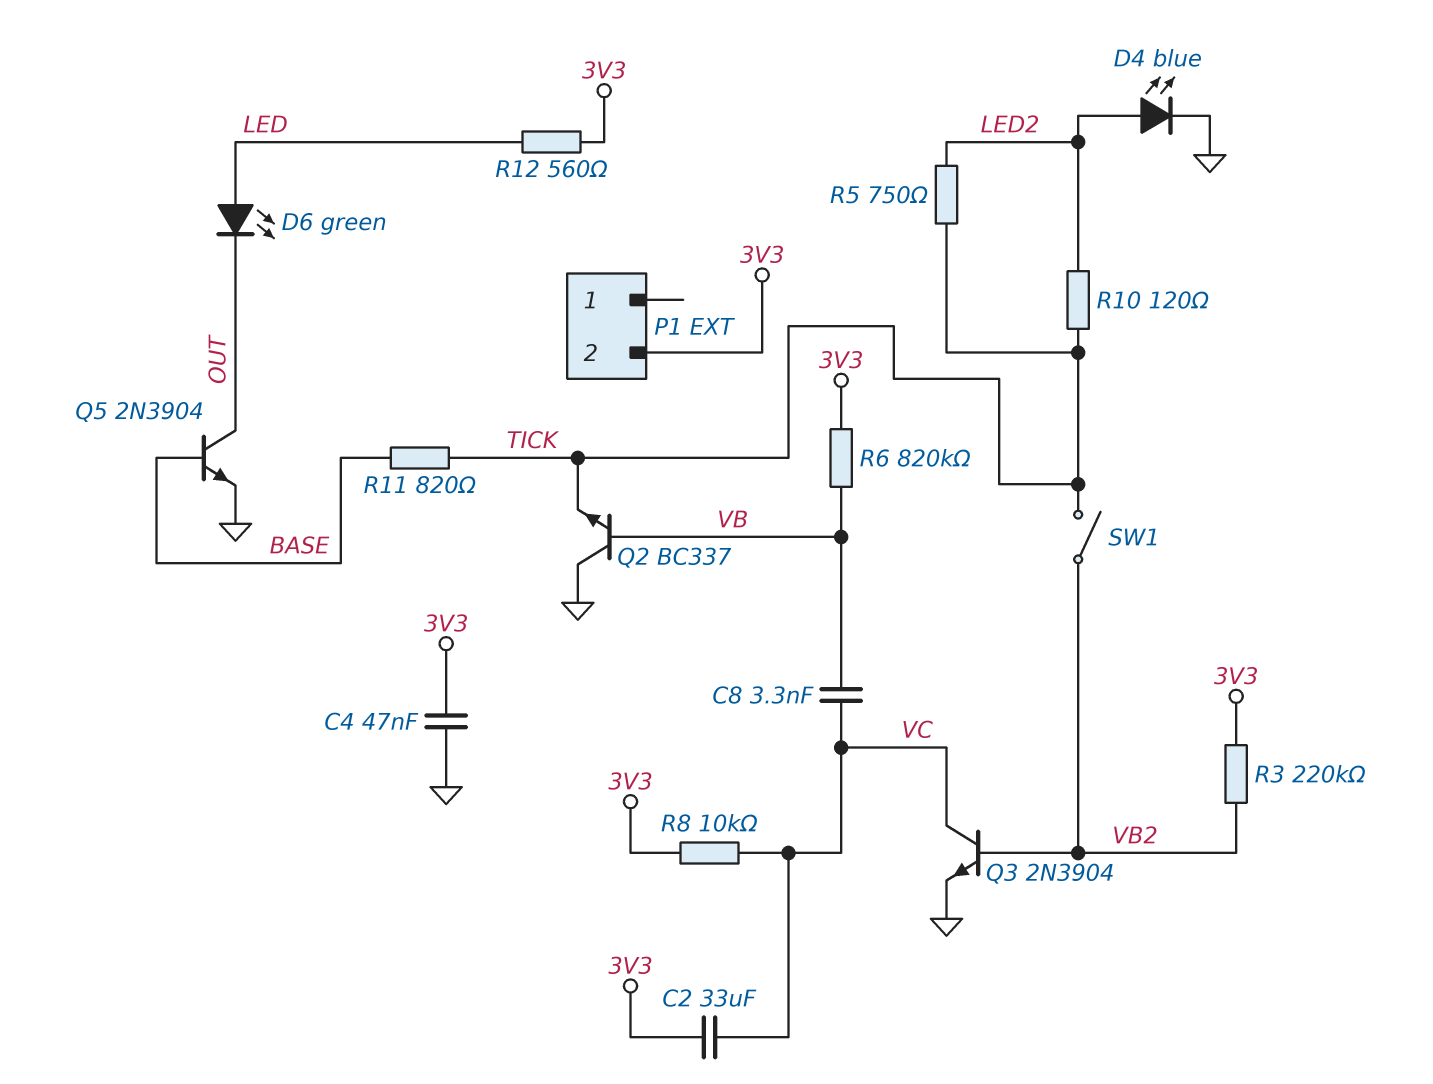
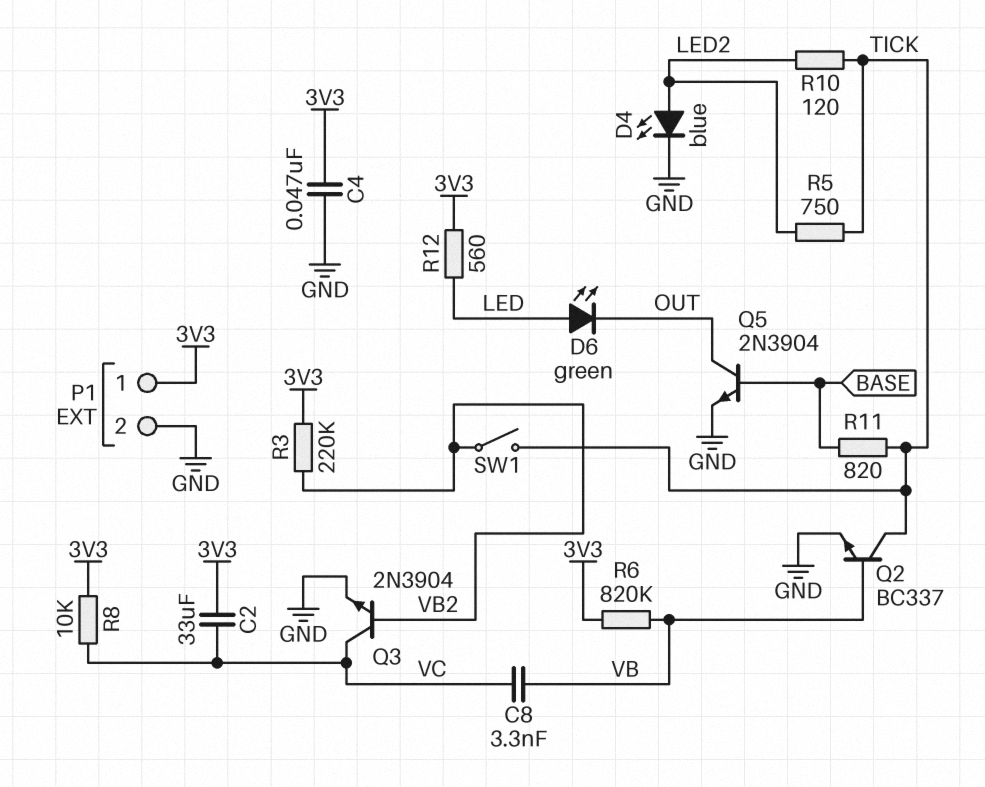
P1 pin 1: none -> 3V3
P1 pin 2: 3V3 -> GND
Q2: NPN BC337 (B VB, C GND, E TICK) -> NPN BC337 (B VB, C TICK, E GND)

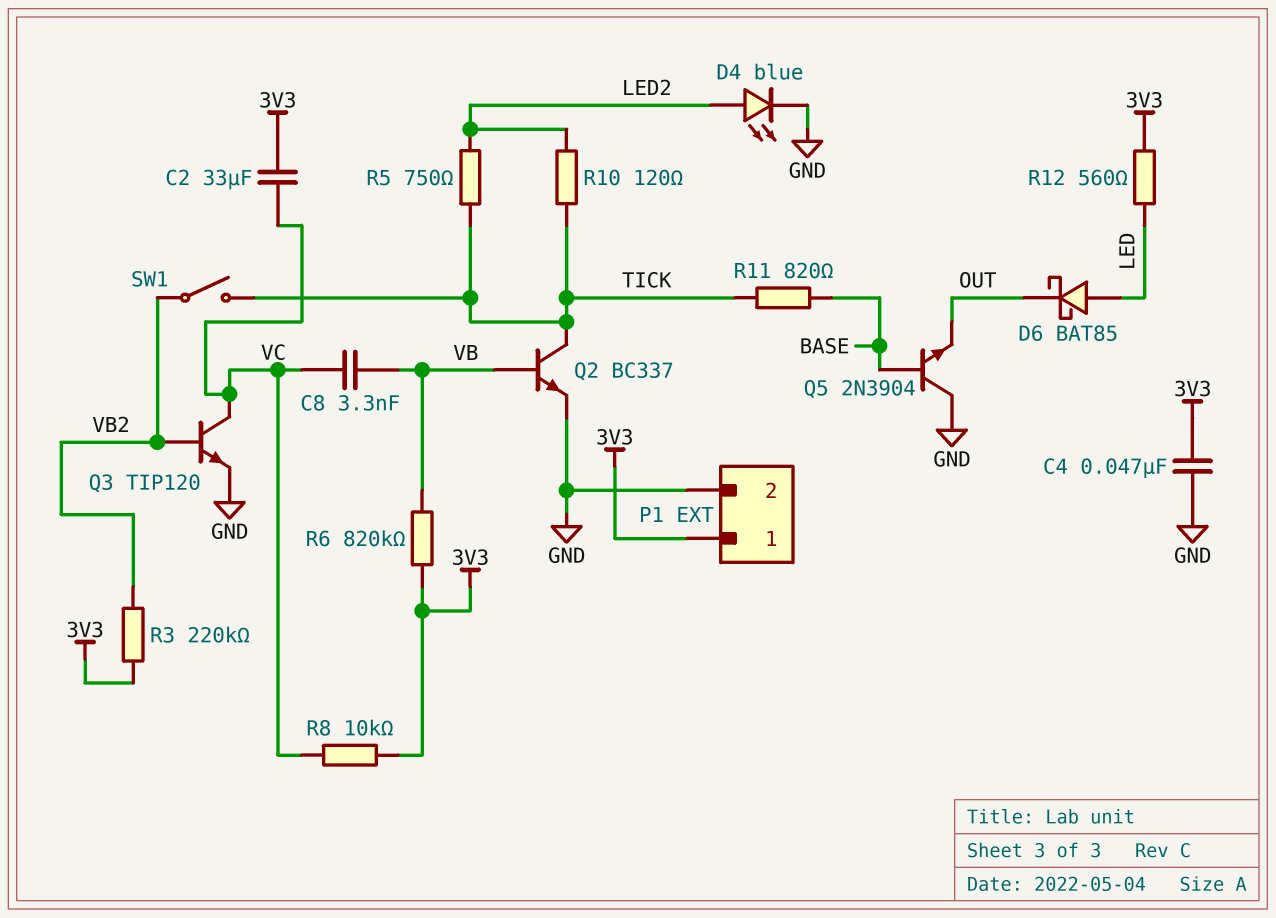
D6: LED green (A LED, K OUT) -> schottky BAT85 (A LED, K OUT)
Q3: NPN 2N3904 (B VB2, C VC, E GND) -> NPN TIP120 (B VB2, C VC, E GND)
Q5: NPN 2N3904 (B BASE, C OUT, E GND) -> NPN 2N3904 (B BASE, C GND, E OUT)

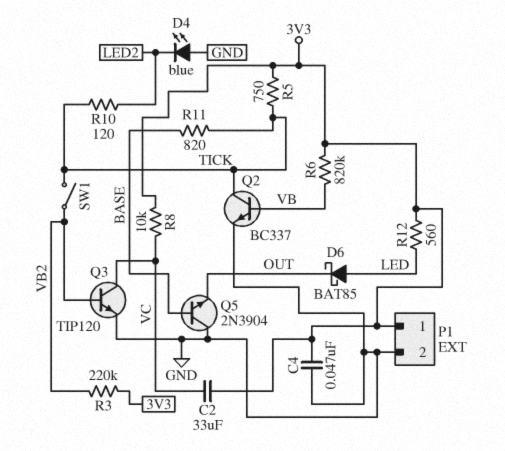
C8: 3.3nF (VB, VC) -> none
D4: LED blue (A LED2, K GND) -> LED blue (A GND, K LED2)
R5: 750 (LED2, TICK) -> 750 (3V3, TICK)

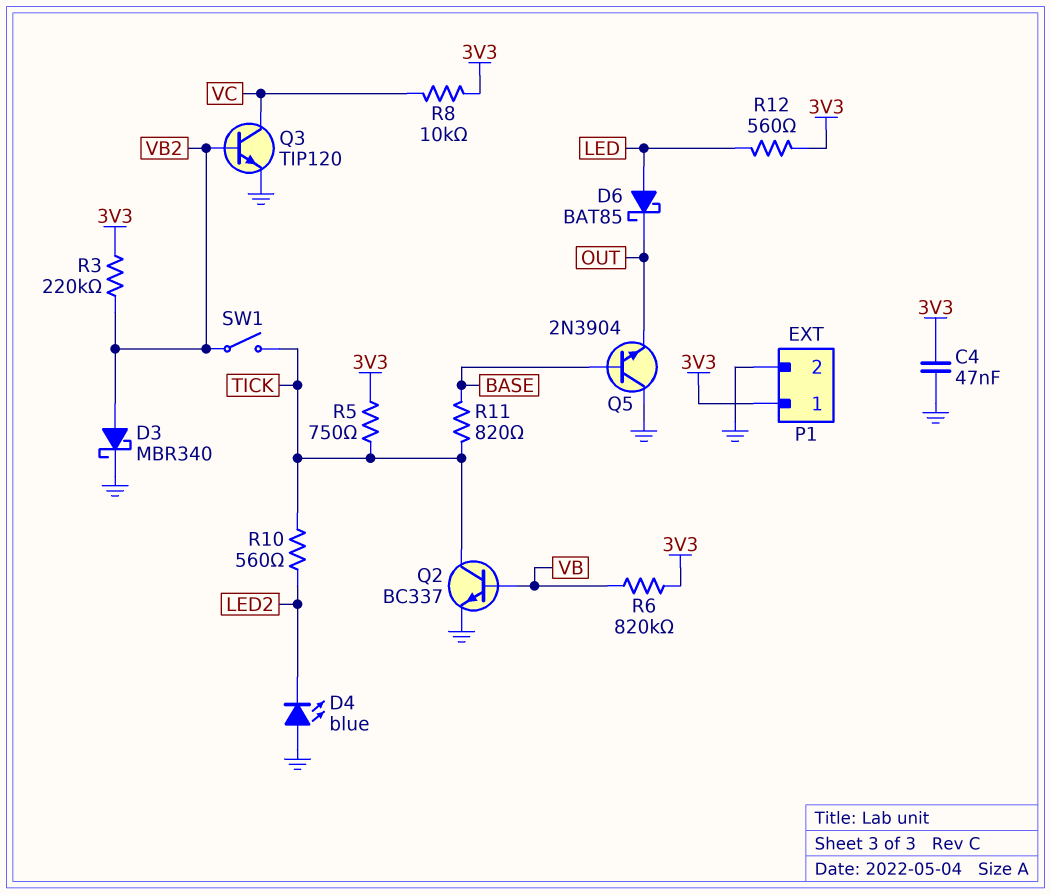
C2: 33uF (3V3, VC) -> none
D3: none -> schottky MBR340 (A VB2, K GND)
R10: 120 (LED2, TICK) -> 560 (LED2, TICK)

